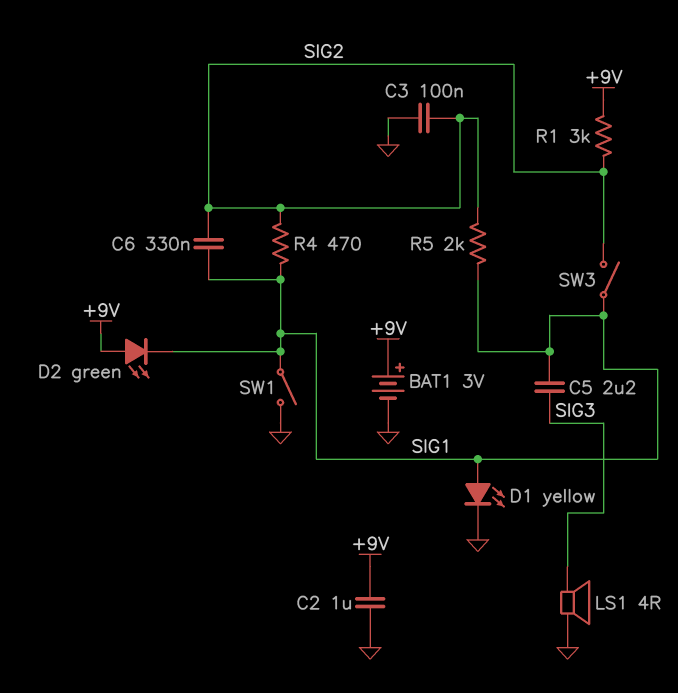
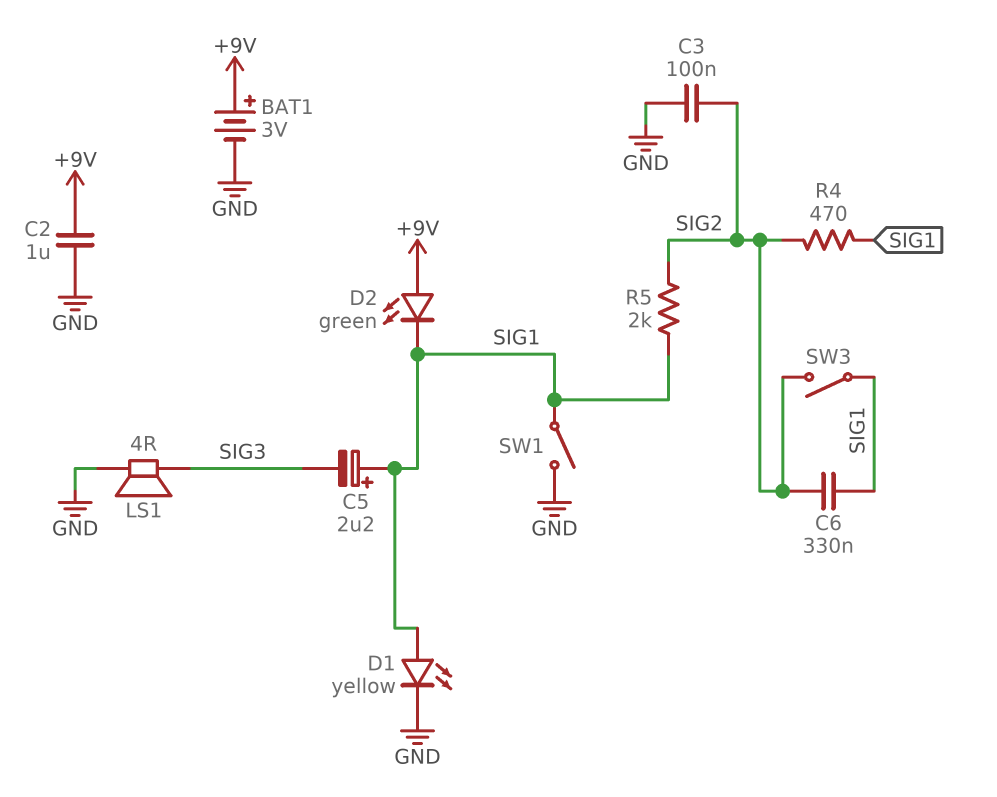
C5: 2.2uF (SIG1, SIG3) -> 2.2uF (plus SIG1, minus SIG3)
R1: 3k (+9V, SIG2) -> none

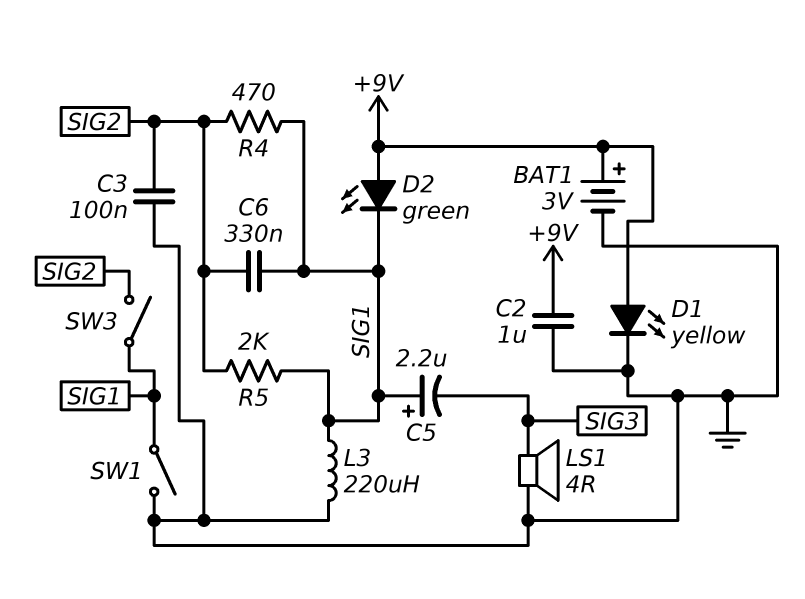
D1: LED yellow (A SIG1, K GND) -> LED yellow (A +9V, K GND)
L3: none -> 220uH (GND, SIG1)

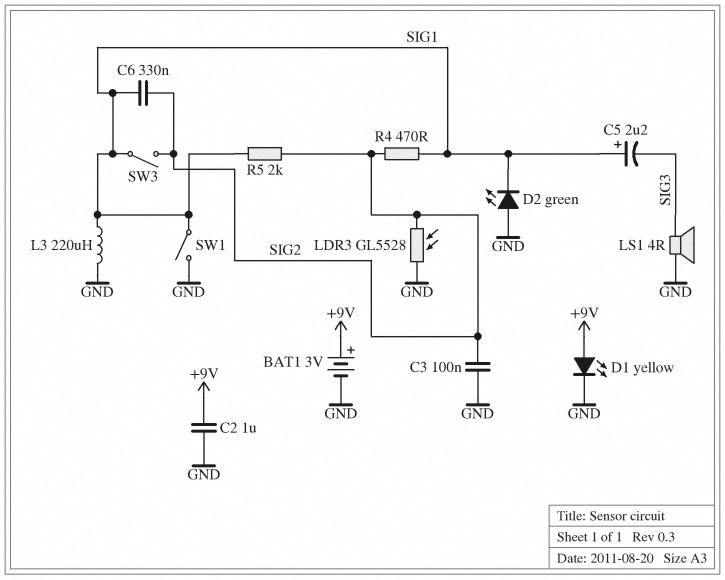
D2: LED green (A +9V, K SIG1) -> LED green (A GND, K SIG1)
LDR3: none -> GL5528 (GND, SIG2)

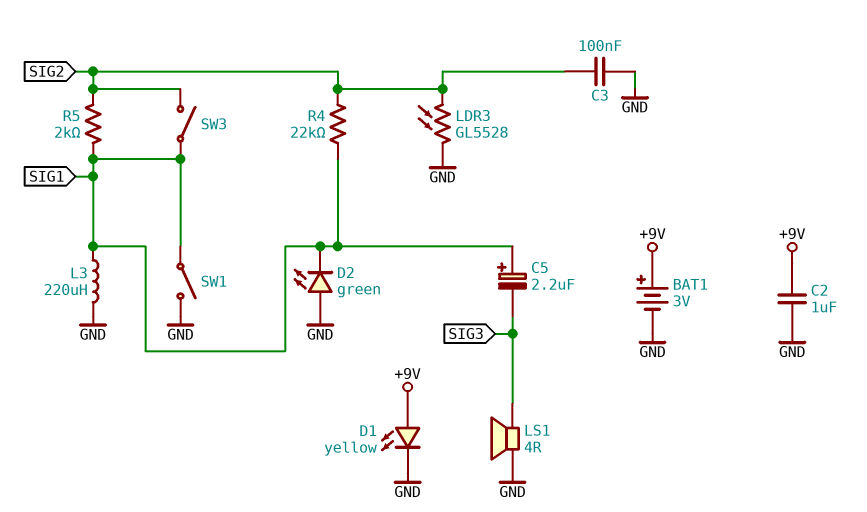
C6: 330nF (SIG1, SIG2) -> none
R4: 470 (SIG1, SIG2) -> 22k (SIG1, SIG2)

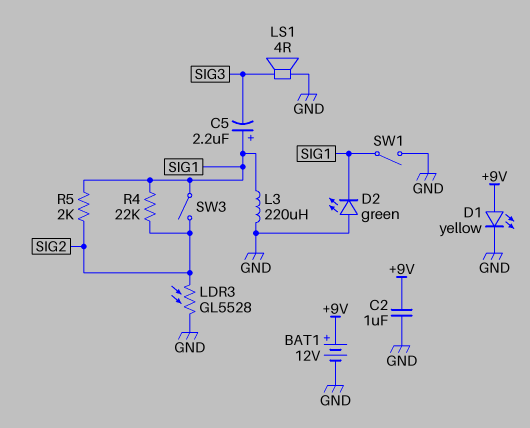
BAT1: 3V (plus +9V, minus GND) -> 12V (plus +9V, minus GND)
C3: 100nF (GND, SIG2) -> none

